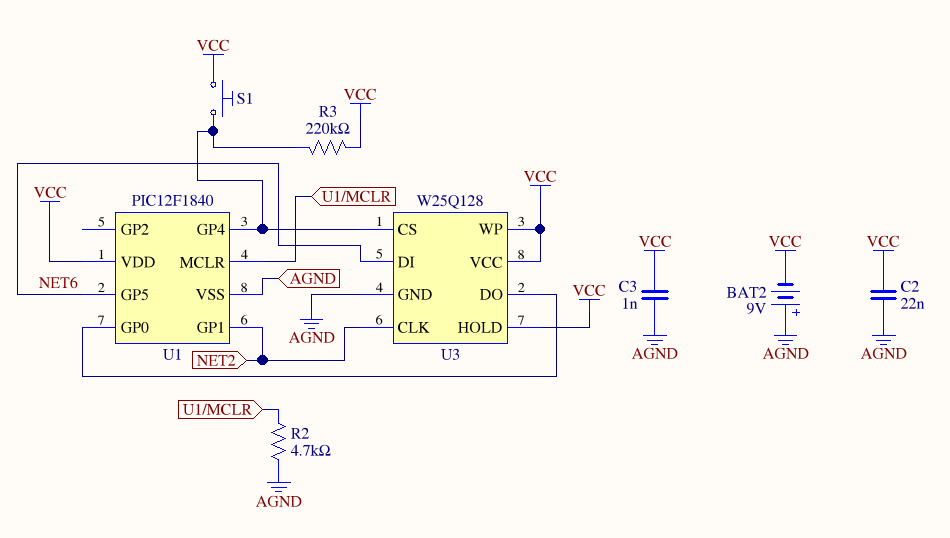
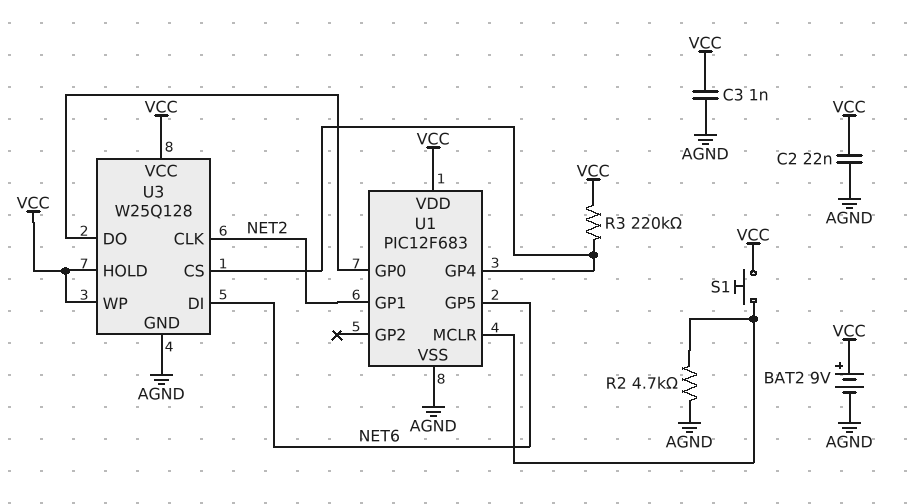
BAT2: 9V (plus AGND, minus VCC) -> 9V (plus VCC, minus AGND)
S1: button (U1/GP4, VCC) -> button (U1/MCLR, VCC)
U1: PIC12F1840 -> PIC12F683

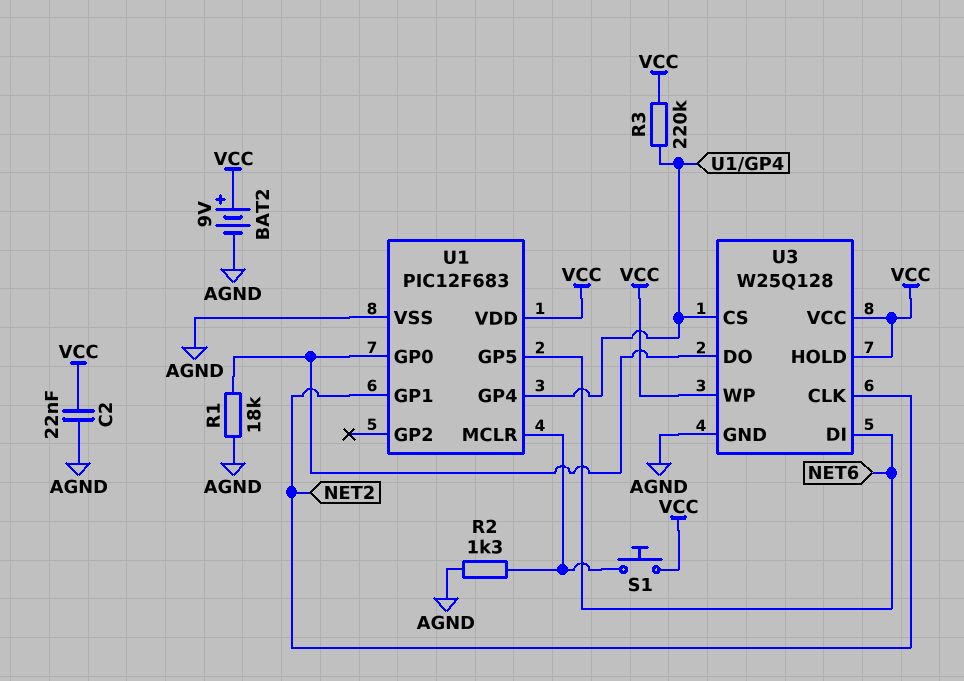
C3: 1nF (AGND, VCC) -> none
R1: none -> 18k (AGND, U1/GP0)
R2: 4.7k (AGND, U1/MCLR) -> 1.3k (AGND, U1/MCLR)

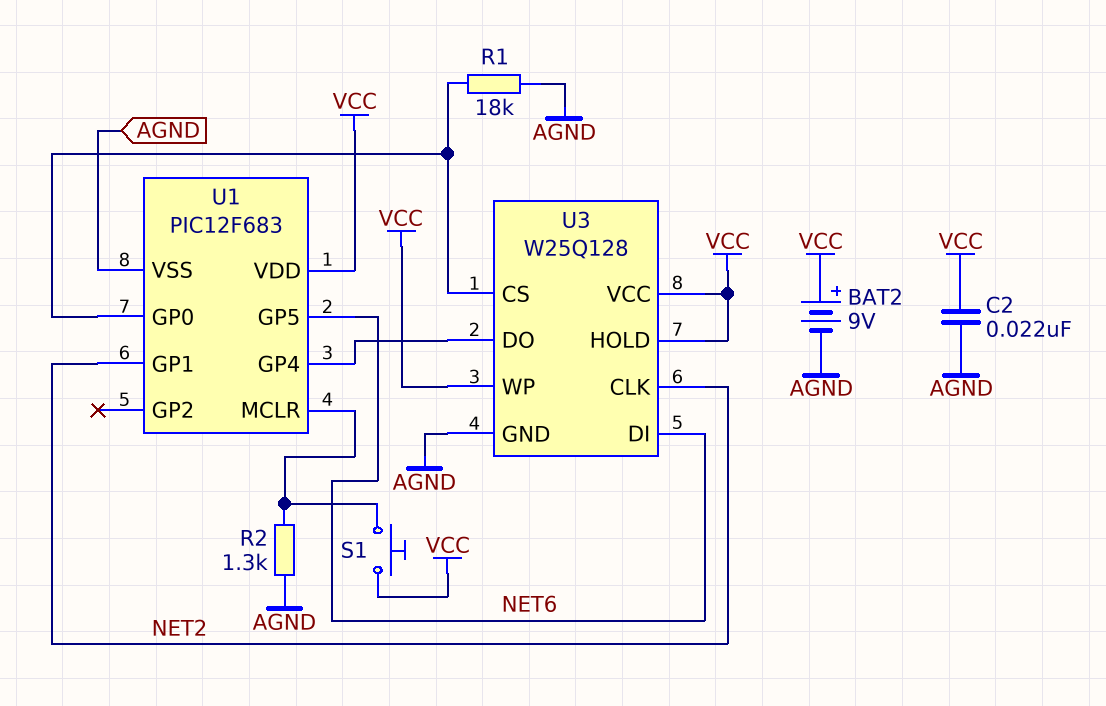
R3: 220k (U1/GP4, VCC) -> none
U3 pin CS: U1/GP4 -> U1/GP0
U3 pin DO: U1/GP0 -> U1/GP4

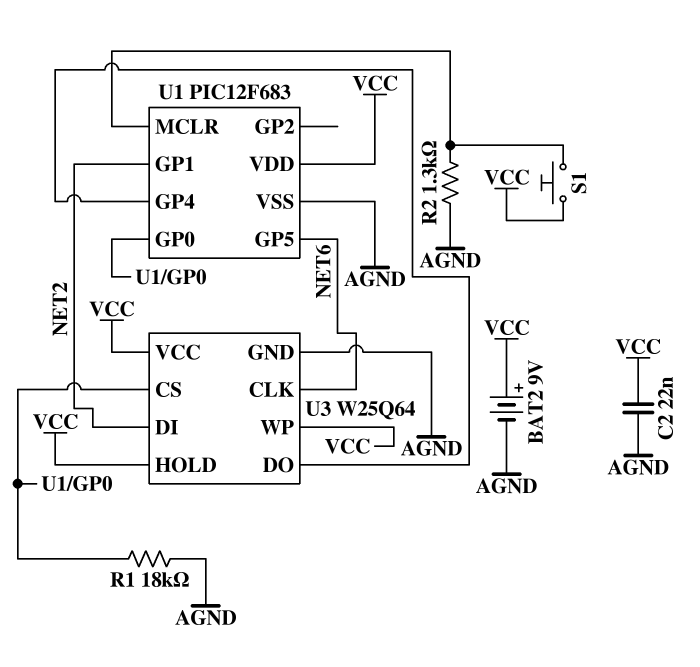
U3: W25Q128 -> W25Q64
U3 pin CLK: NET2 -> NET6
U3 pin DI: NET6 -> NET2

